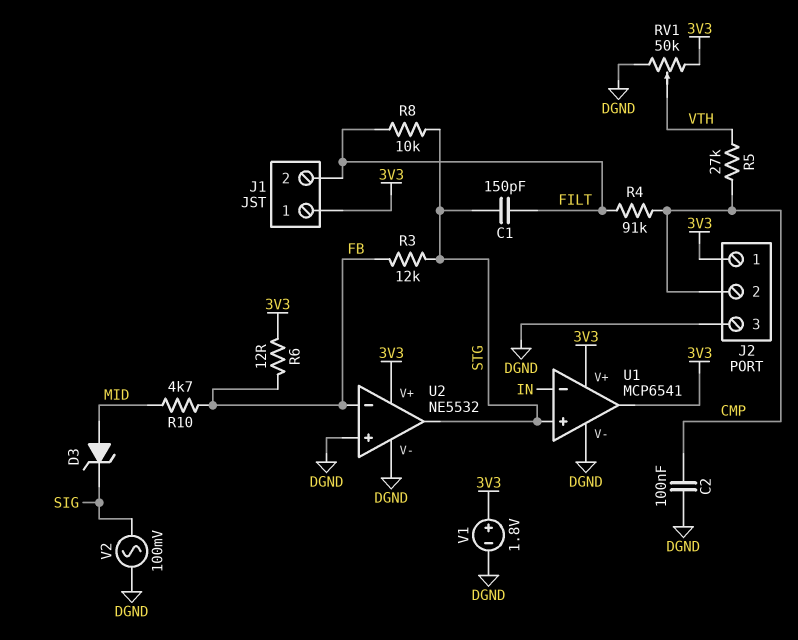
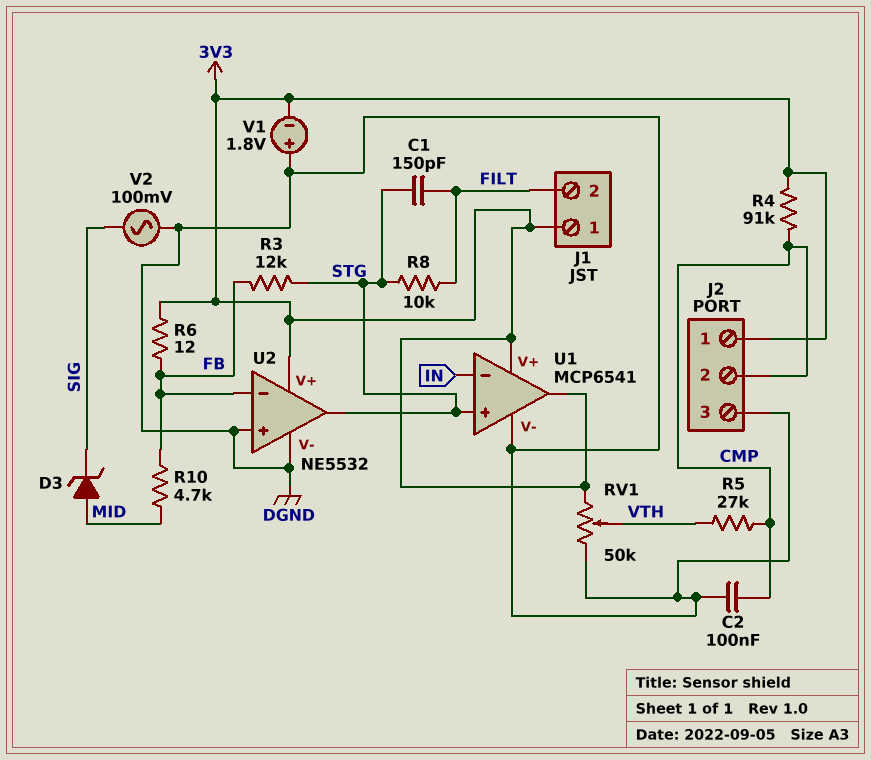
R4: 91k (CMP, FILT) -> 91k (3V3, CMP)
V1: 1.8V (plus 3V3, minus DGND) -> 1.8V (plus DGND, minus 3V3)

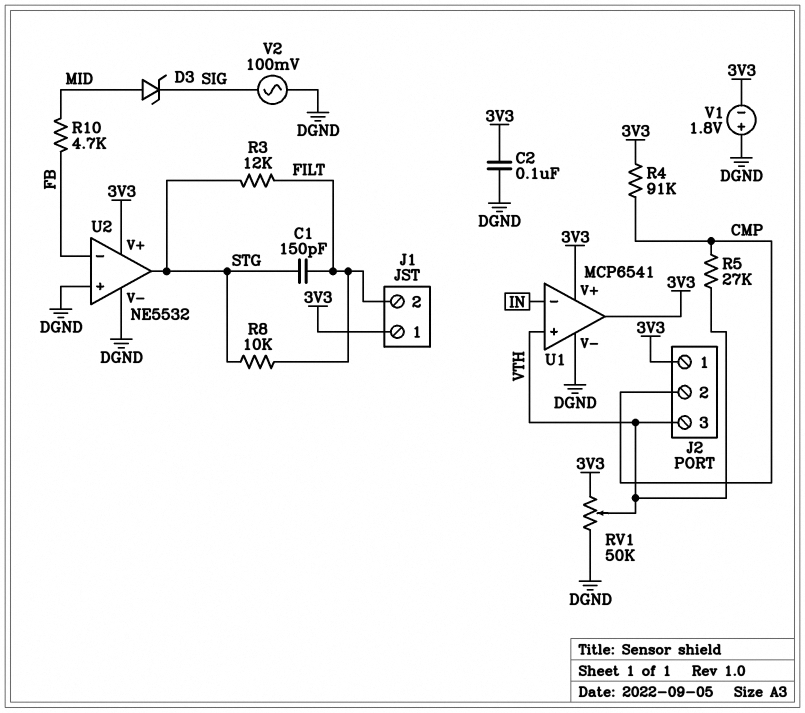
C2: 100nF (CMP, DGND) -> 100nF (3V3, DGND)
J2 pin 3: DGND -> VTH
R3: 12k (FB, STG) -> 12k (FILT, STG)
R6: 12 (3V3, FB) -> none
U1 pin in+: STG -> VTH

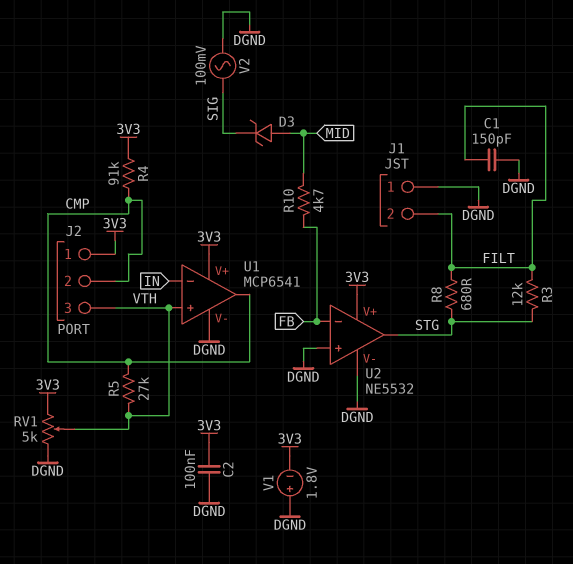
C1: 150pF (FILT, STG) -> 150pF (DGND, FILT)
J1 pin 1: 3V3 -> DGND
R8: 10k (FILT, STG) -> 680 (FILT, STG)
RV1: 50k (3V3, DGND, wiper VTH) -> 5k (3V3, DGND, wiper VTH)
U1 pin out: 3V3 -> CMP

